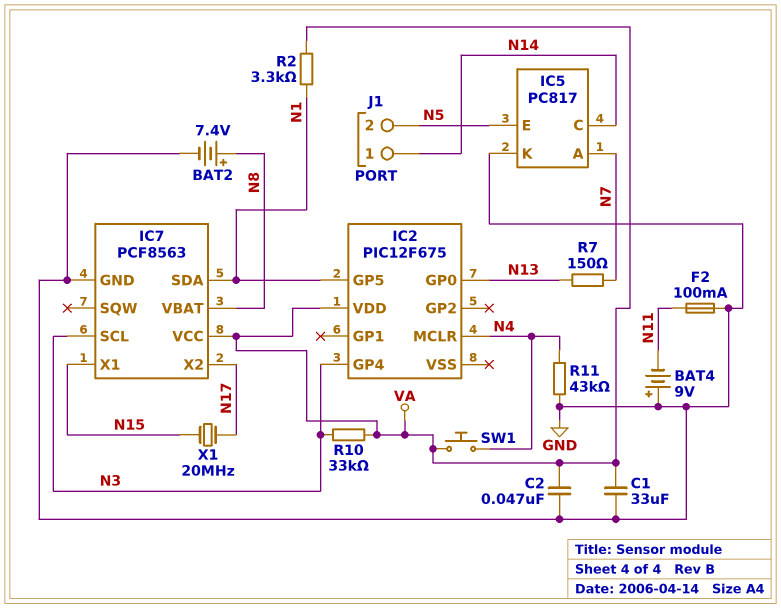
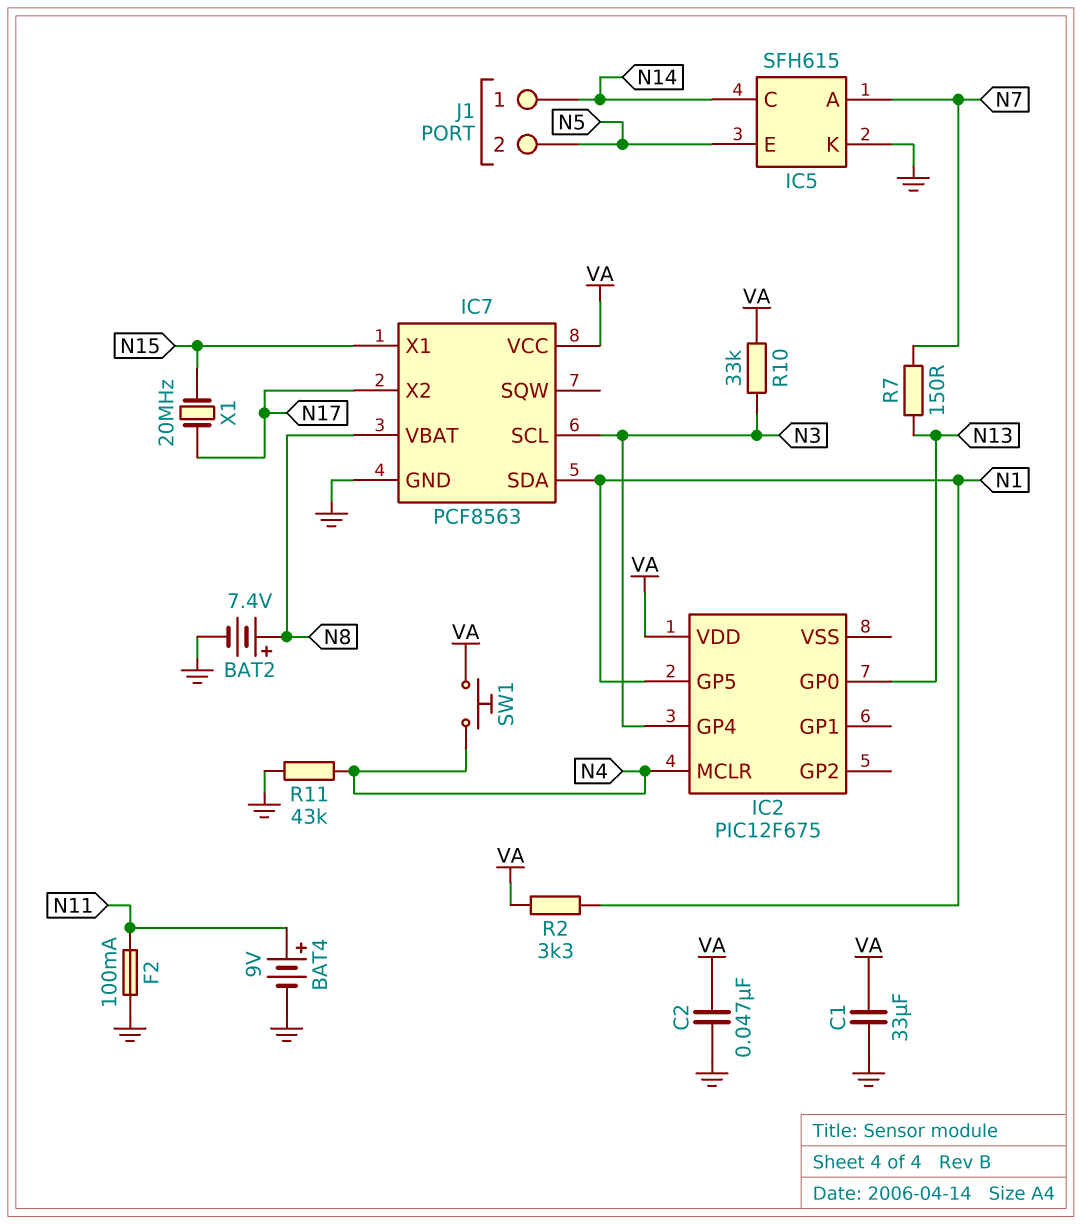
BAT4: 9V (plus GND, minus N11) -> 9V (plus N11, minus GND)
IC5: PC817 -> SFH615

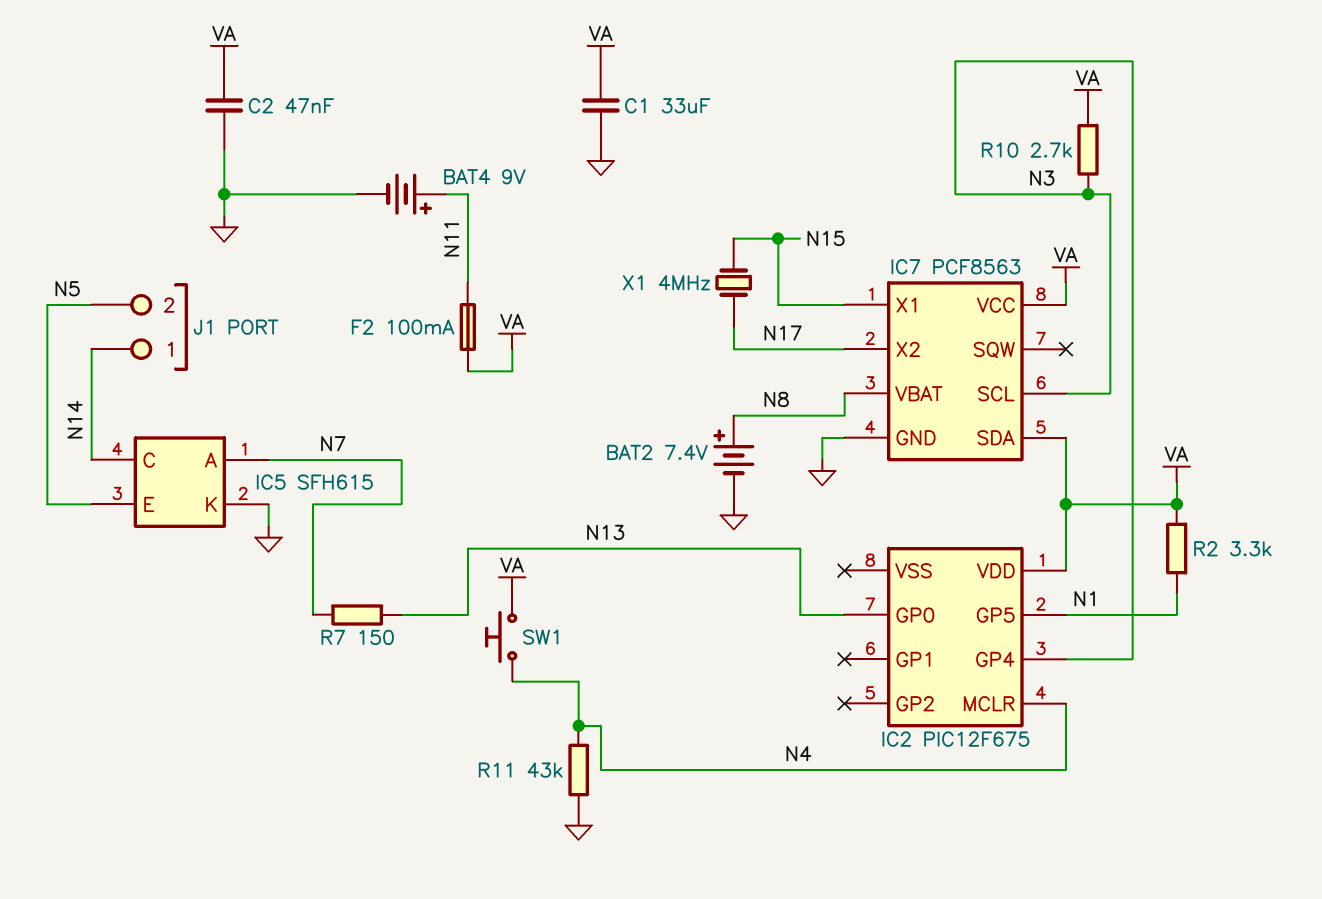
F2: 100mA (GND, N11) -> 100mA (N11, VA)
IC7 pin SDA: N1 -> VA
R10: 33k (N3, VA) -> 2.7k (N3, VA)
X1: 20MHz (N15, N17) -> 4MHz (N15, N17)

